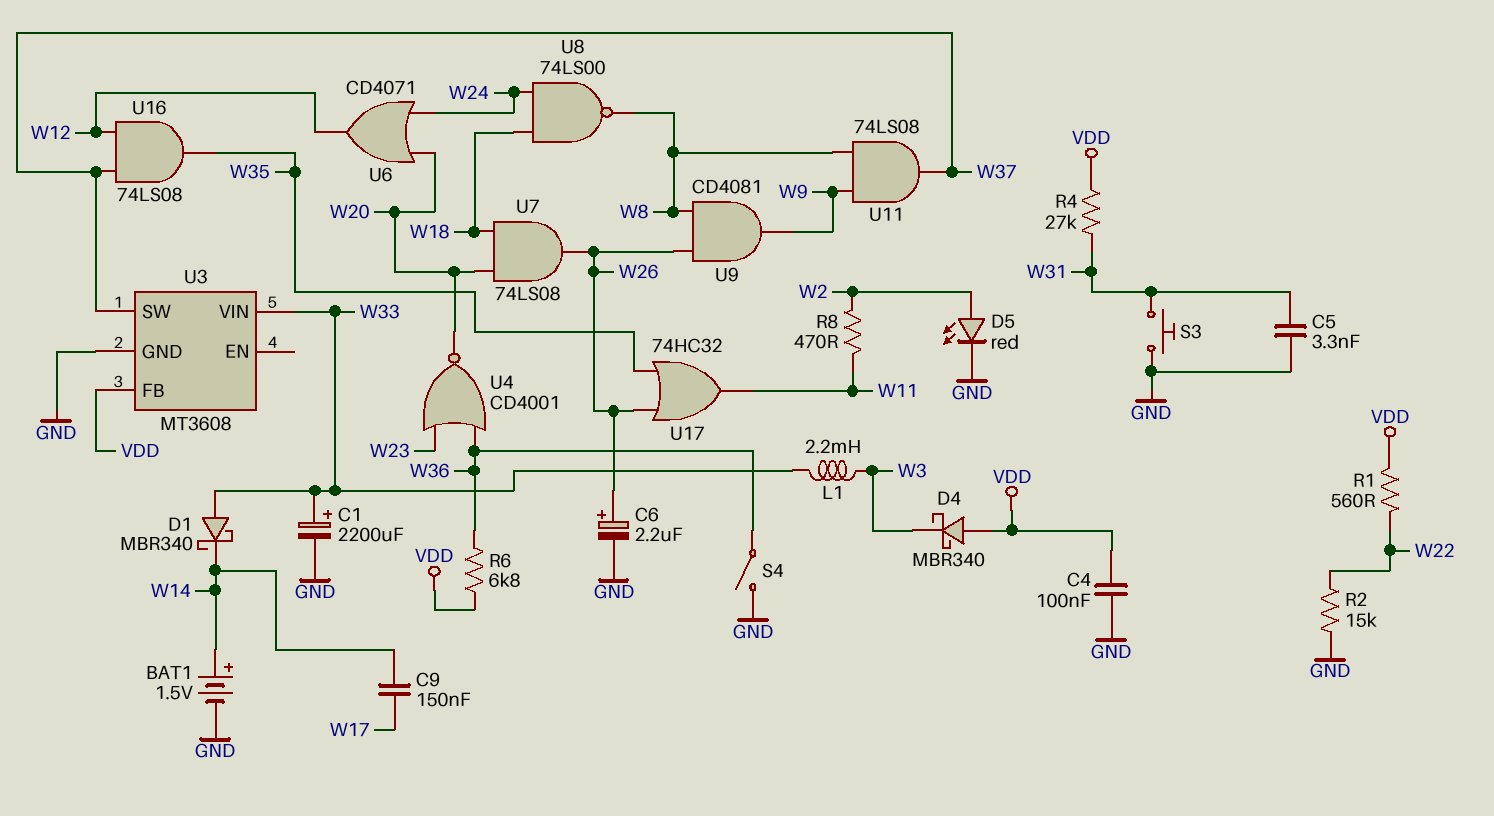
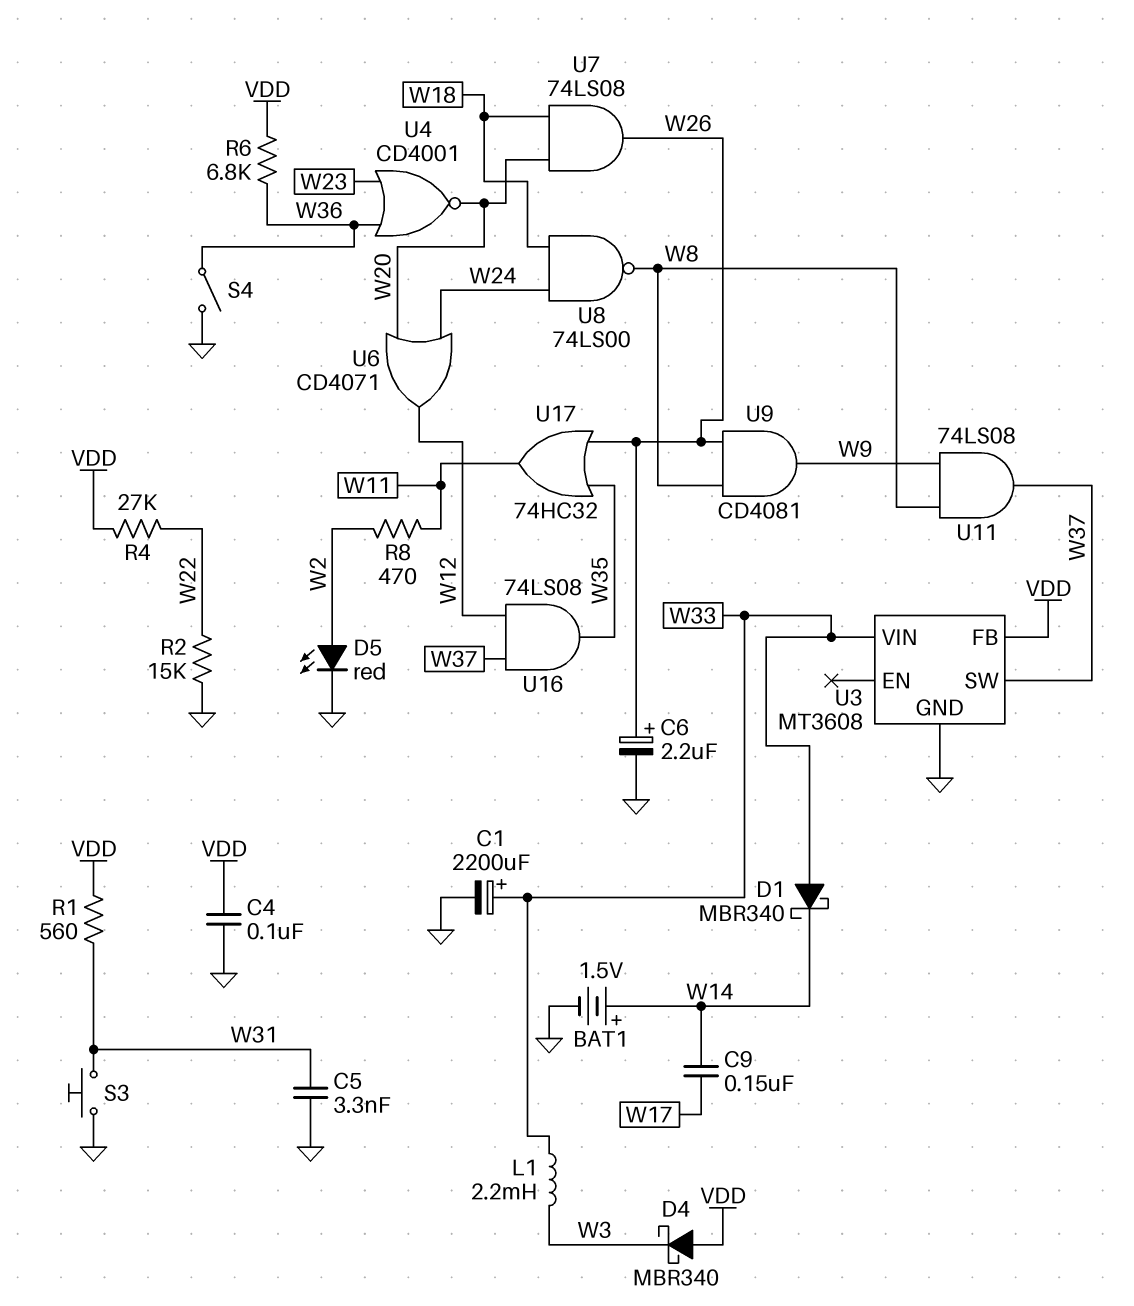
R1: 560 (VDD, W22) -> 560 (VDD, W31)
R4: 27k (VDD, W31) -> 27k (VDD, W22)

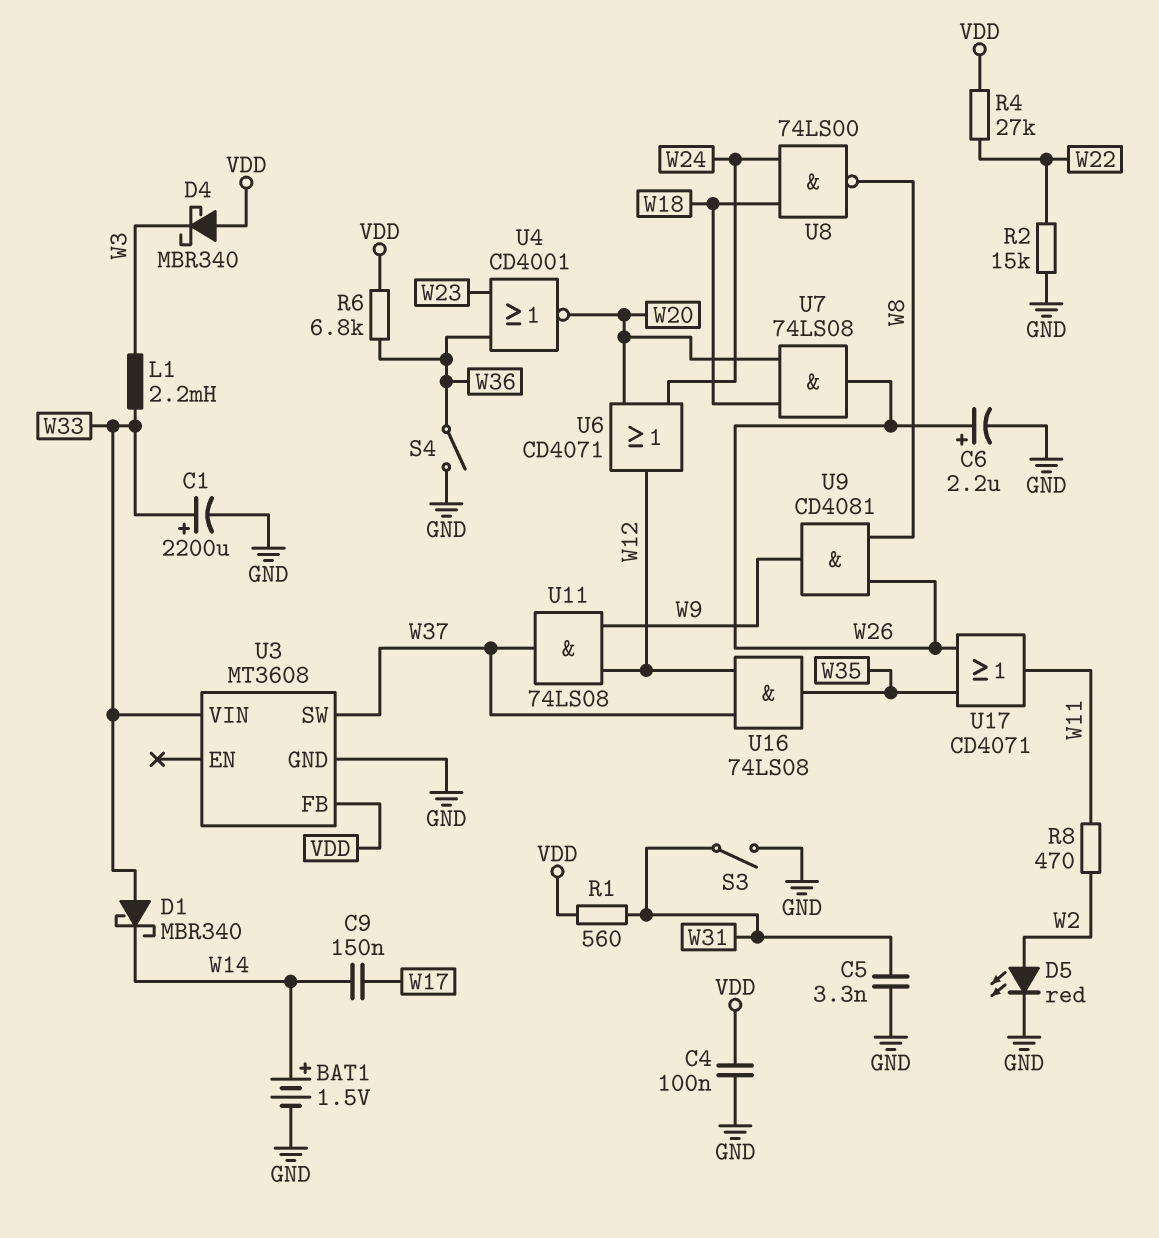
S3: button (GND, W31) -> switch (GND, W31)
U11: AND 74LS08 (in W8, in W9, out W37) -> AND 74LS08 (in W9, in W12, out W37)
U17: OR 74HC32 (in W26, in W35, out W11) -> OR CD4071 (in W26, in W35, out W11)

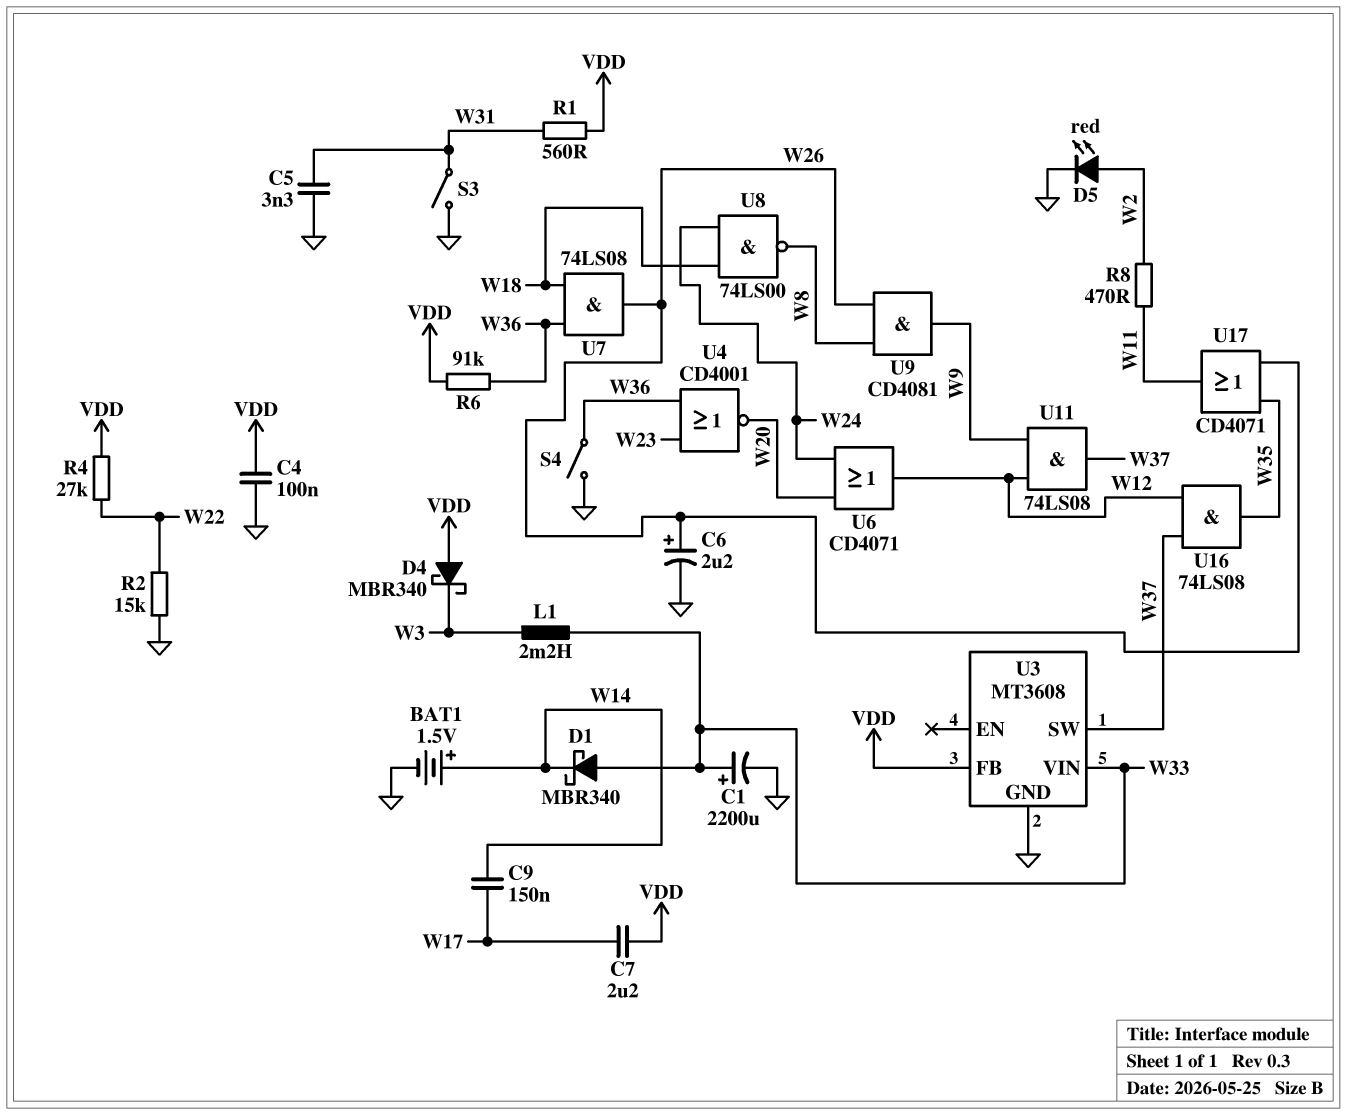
C7: none -> 2.2uF (VDD, W17)
R6: 6.8k (VDD, W36) -> 91k (VDD, W36)
U7: AND 74LS08 (in W18, in W20, out W26) -> AND 74LS08 (in W18, in W36, out W26)

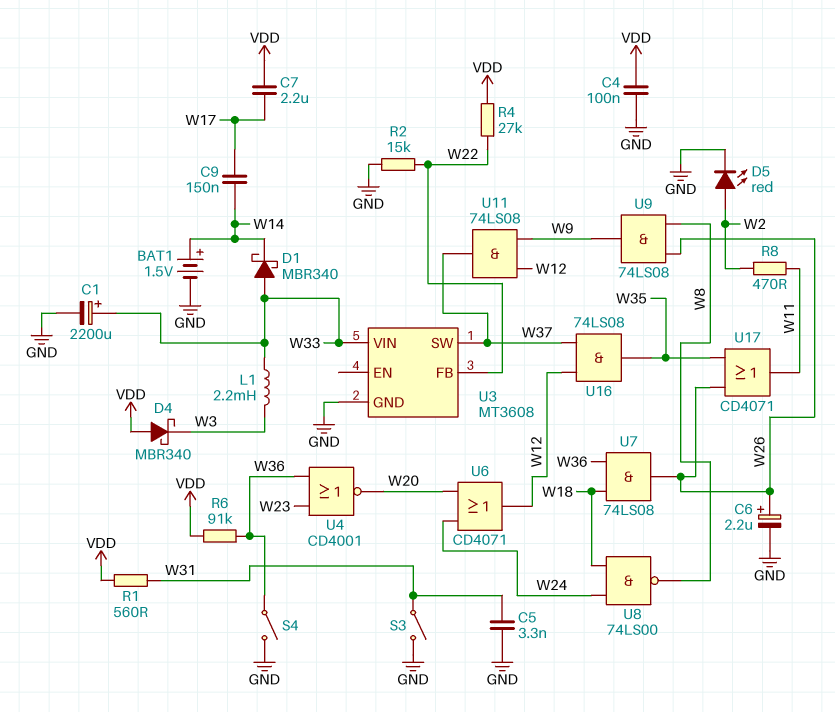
U3 pin FB: VDD -> W22
U9: AND CD4081 (in W8, in W26, out W9) -> AND 74LS08 (in W8, in W26, out W9)

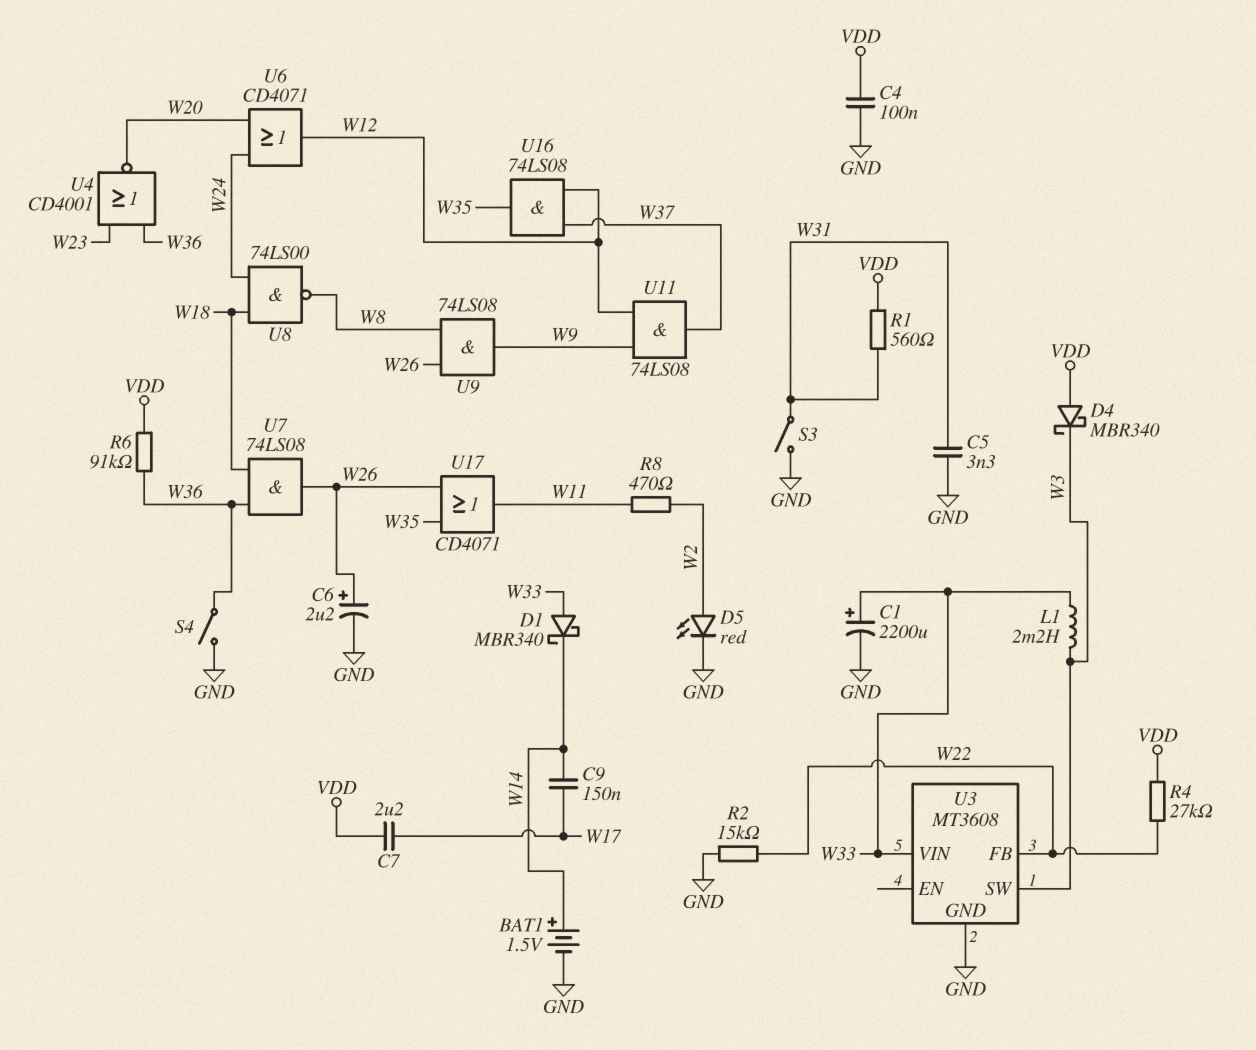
U3 pin SW: W37 -> W3

